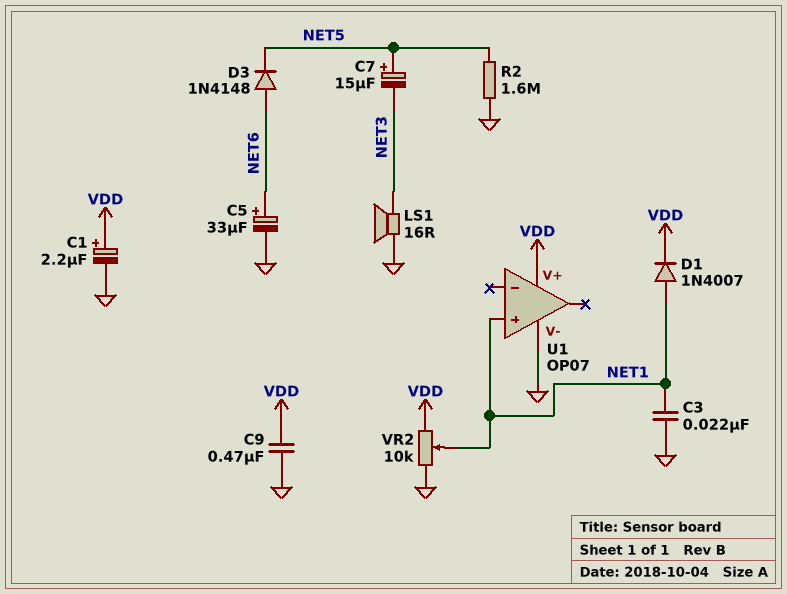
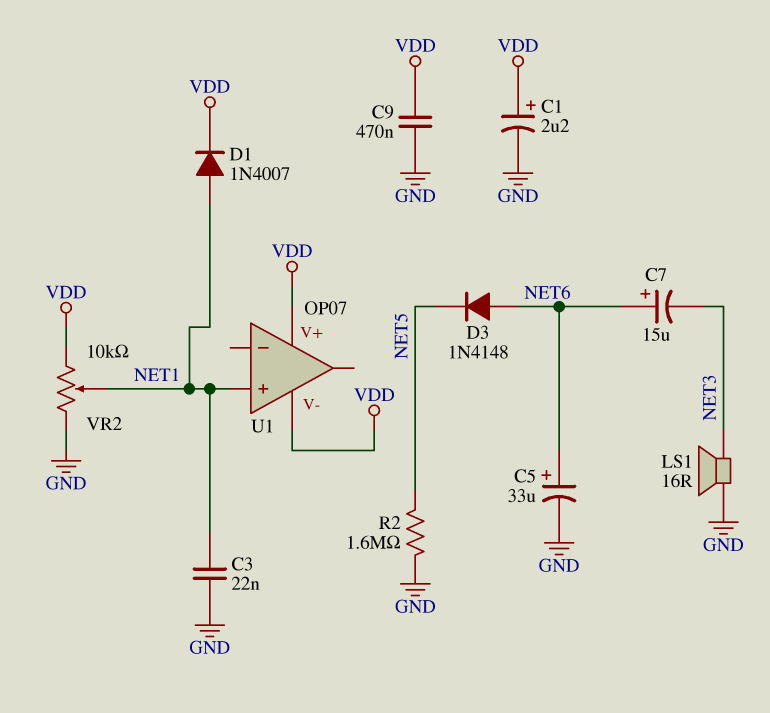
C7: 15uF (plus NET5, minus NET3) -> 15uF (plus NET6, minus NET3)
U1 pin V-: GND -> VDD

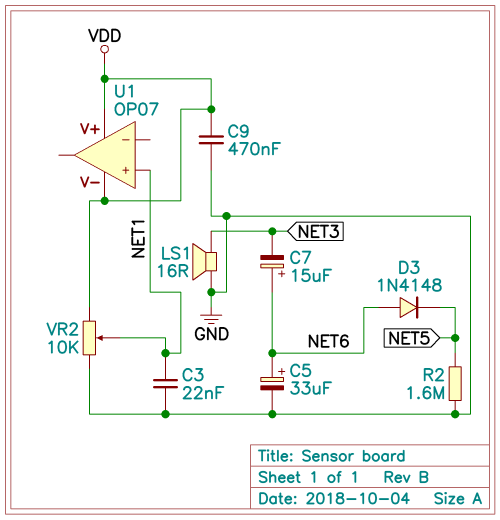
C1: 2.2uF (plus VDD, minus GND) -> none
D1: diode 1N4007 (A NET1, K VDD) -> none

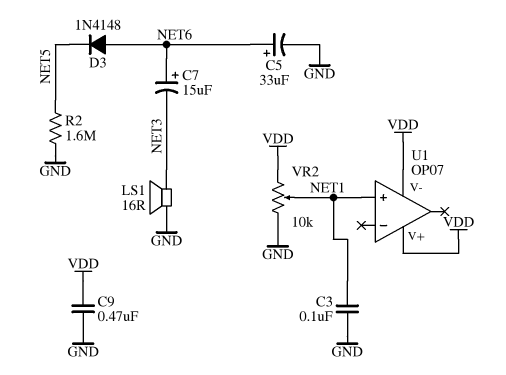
C3: 22nF (GND, NET1) -> 100nF (GND, NET1)

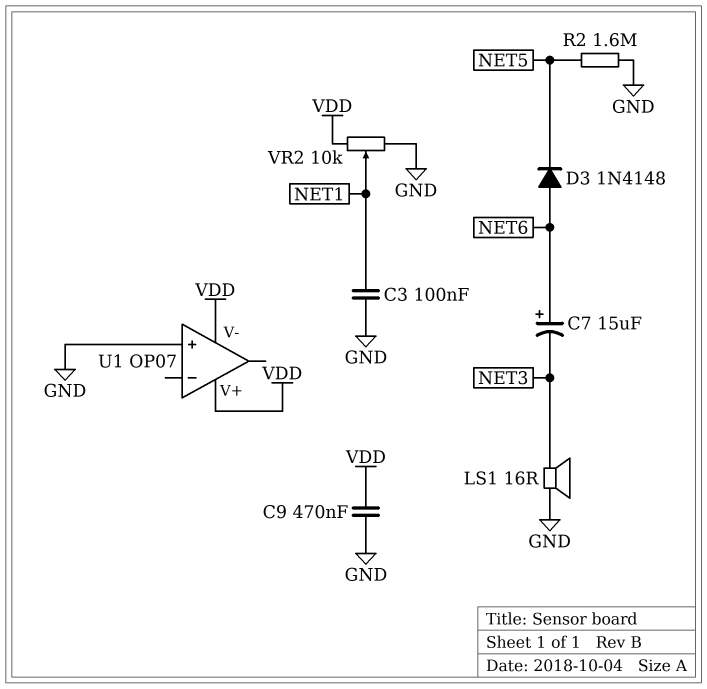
C5: 33uF (plus NET6, minus GND) -> none
U1 pin in+: NET1 -> GND

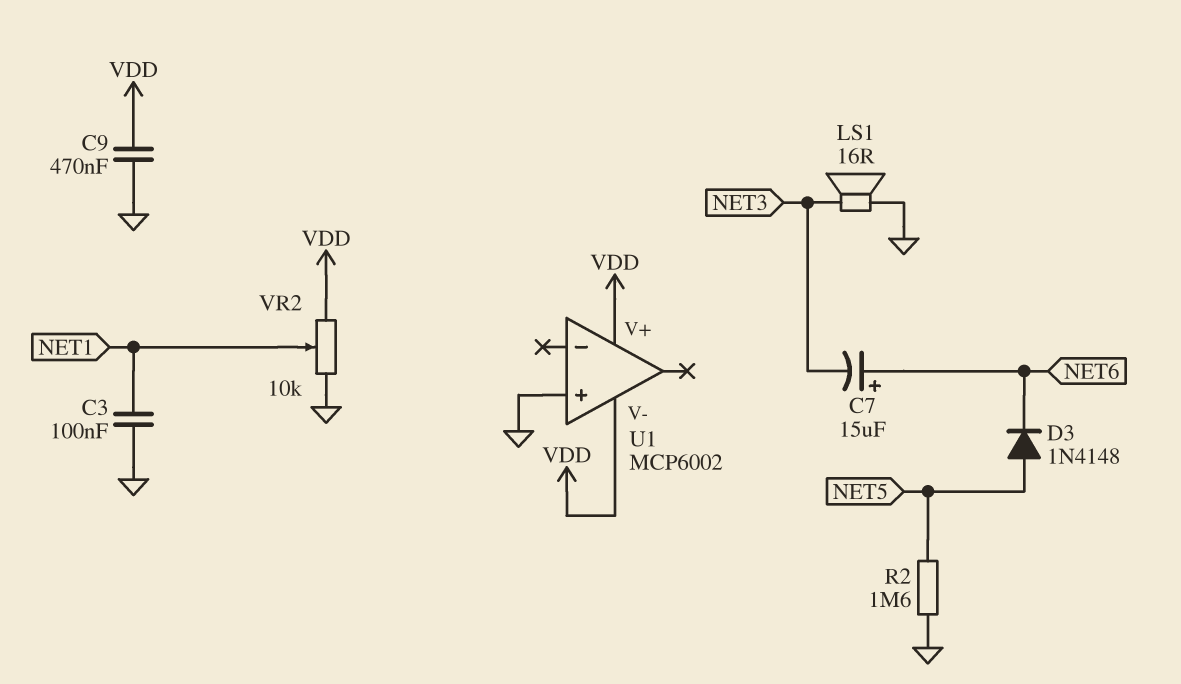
D3: diode 1N4148 (A NET6, K NET5) -> diode 1N4148 (A NET5, K NET6)
U1: OP07 -> MCP6002

